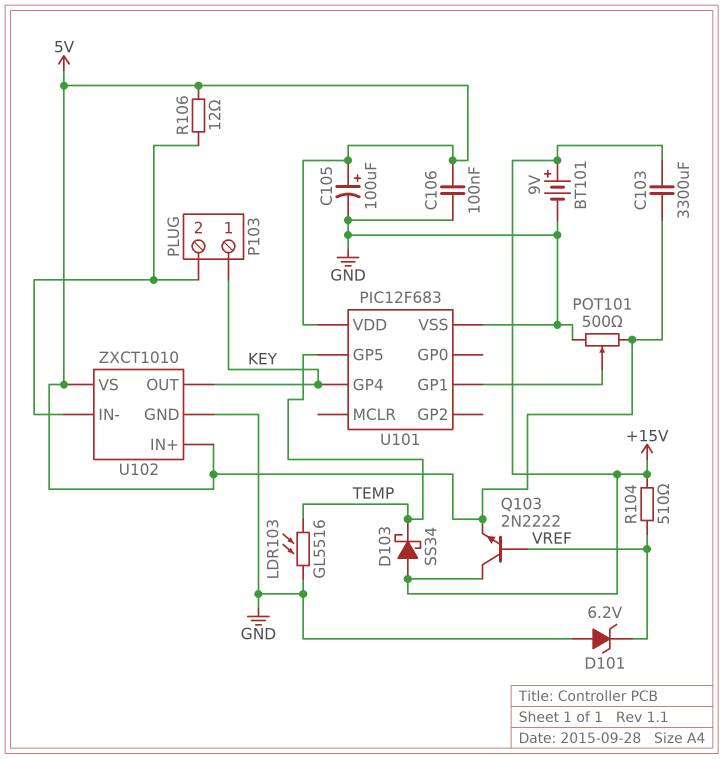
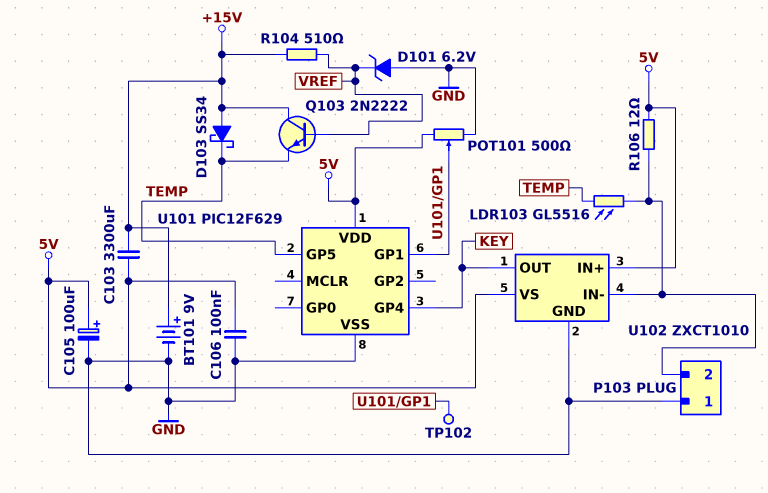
LDR103: GL5516 (GND, TEMP) -> GL5516 (P103/2, TEMP)
P103 pin 1: KEY -> GND
Q103: NPN 2N2222 (B VREF, C +15V, E 5V) -> NPN 2N2222 (B VREF, C +15V, E TEMP)
TP102: none -> test point (U101/GP1)
U101: PIC12F683 -> PIC12F629

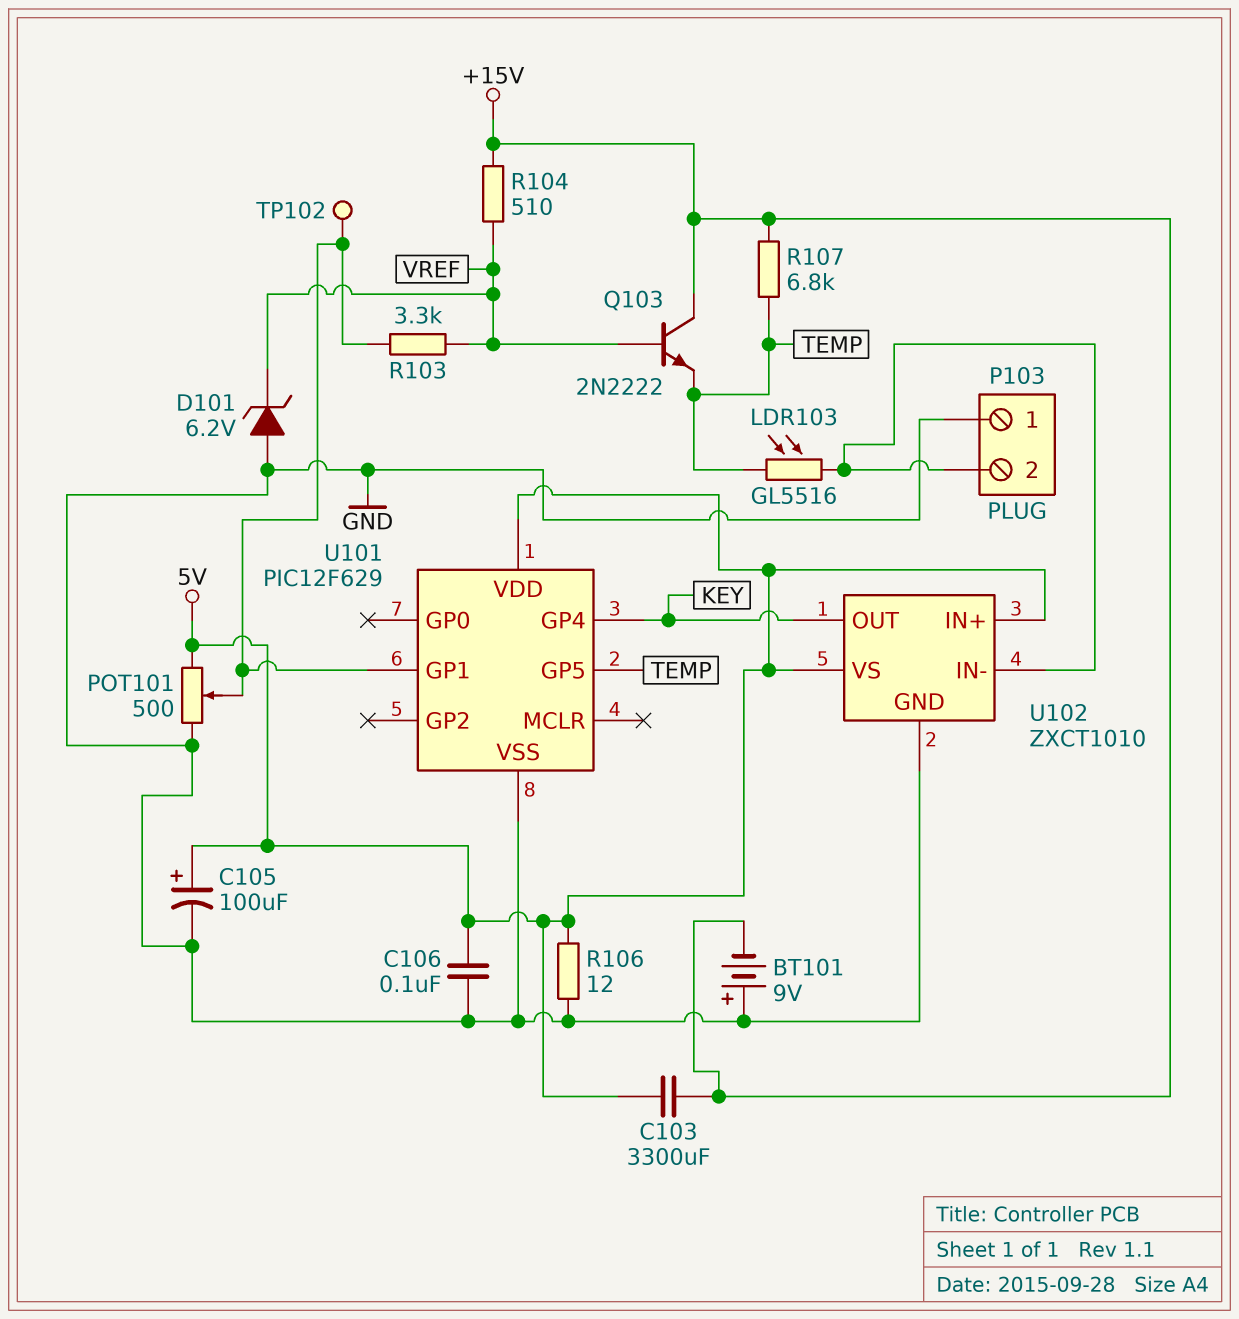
BT101: 9V (plus +15V, minus GND) -> 9V (plus GND, minus +15V)
D103: schottky SS34 (A +15V, K TEMP) -> none
R103: none -> 3.3k (U101/GP1, VREF)
R106: 12 (5V, P103/2) -> 12 (5V, GND)
R107: none -> 6.8k (+15V, TEMP)

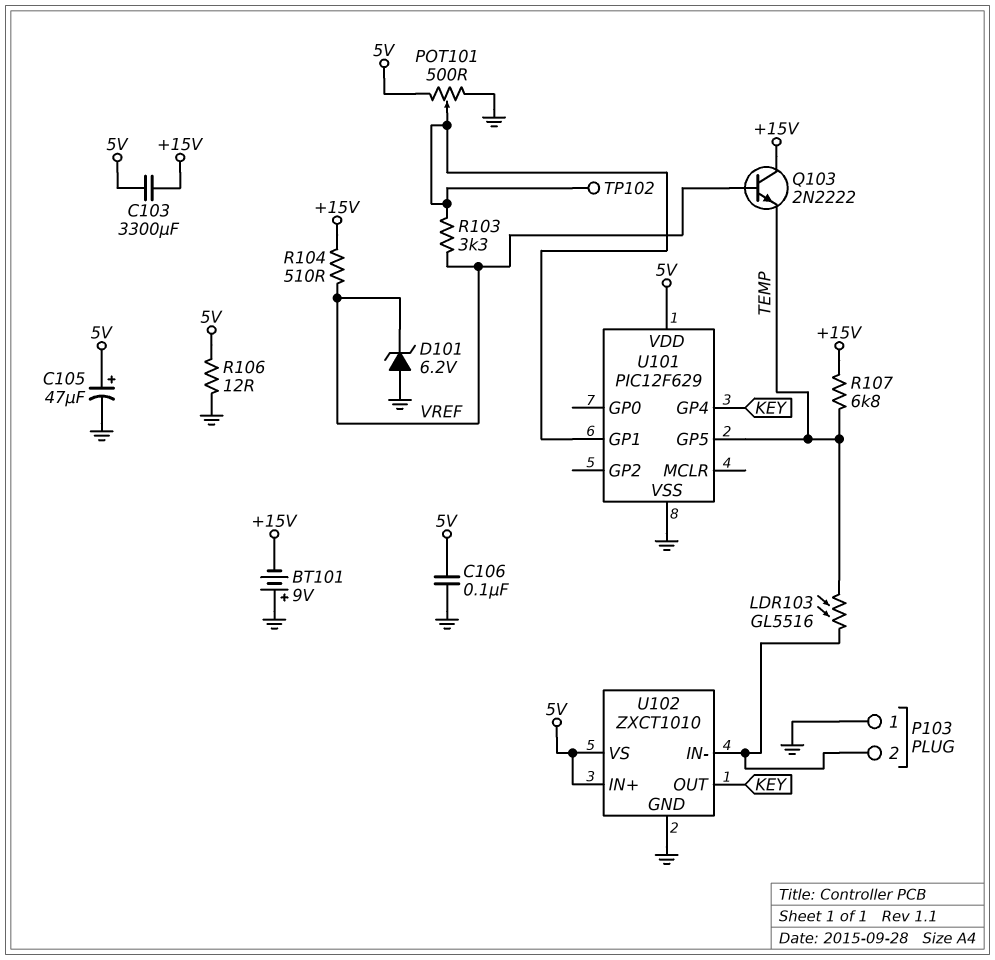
C105: 100uF (plus 5V, minus GND) -> 47uF (plus 5V, minus GND)

